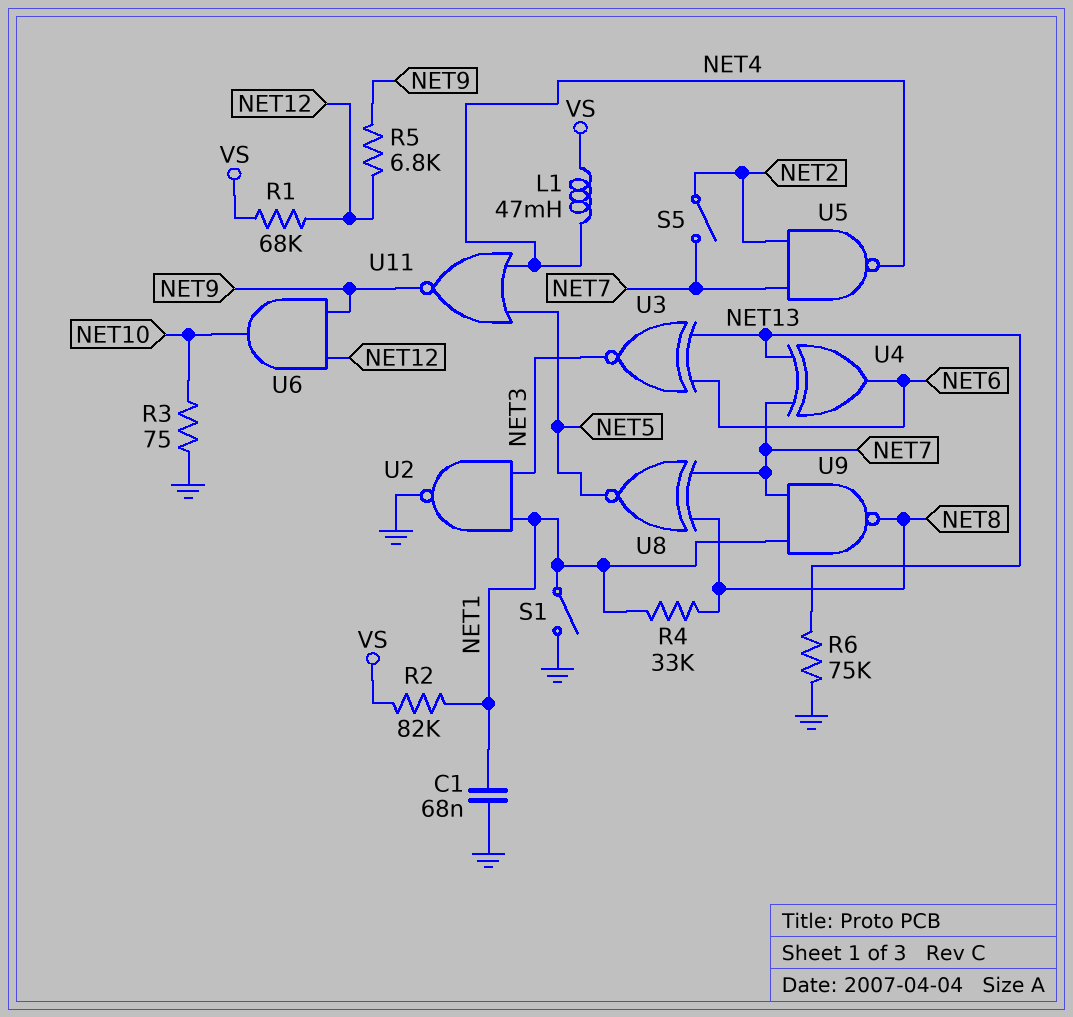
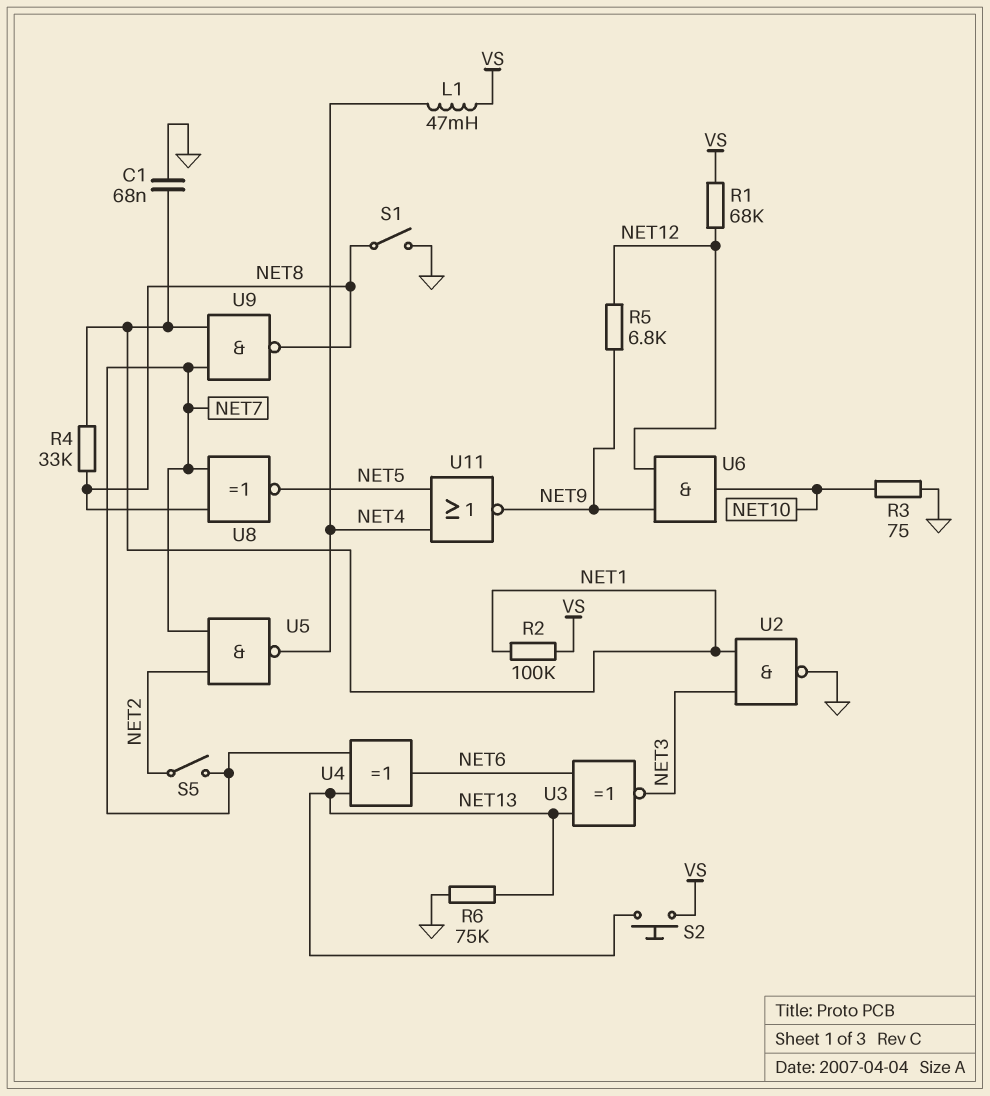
R2: 82k (NET1, VS) -> 100k (NET1, VS)
S1: switch (GND, NET1) -> switch (GND, NET8)
S2: none -> button (NET13, VS)

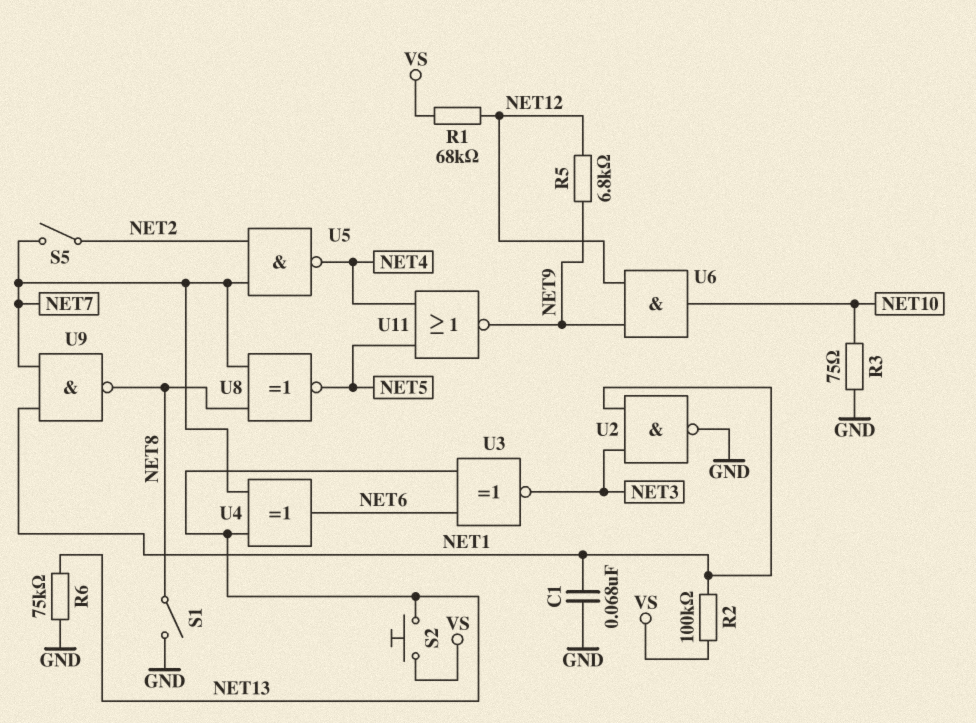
L1: 47mH (NET4, VS) -> none
R4: 33k (NET1, NET8) -> none

